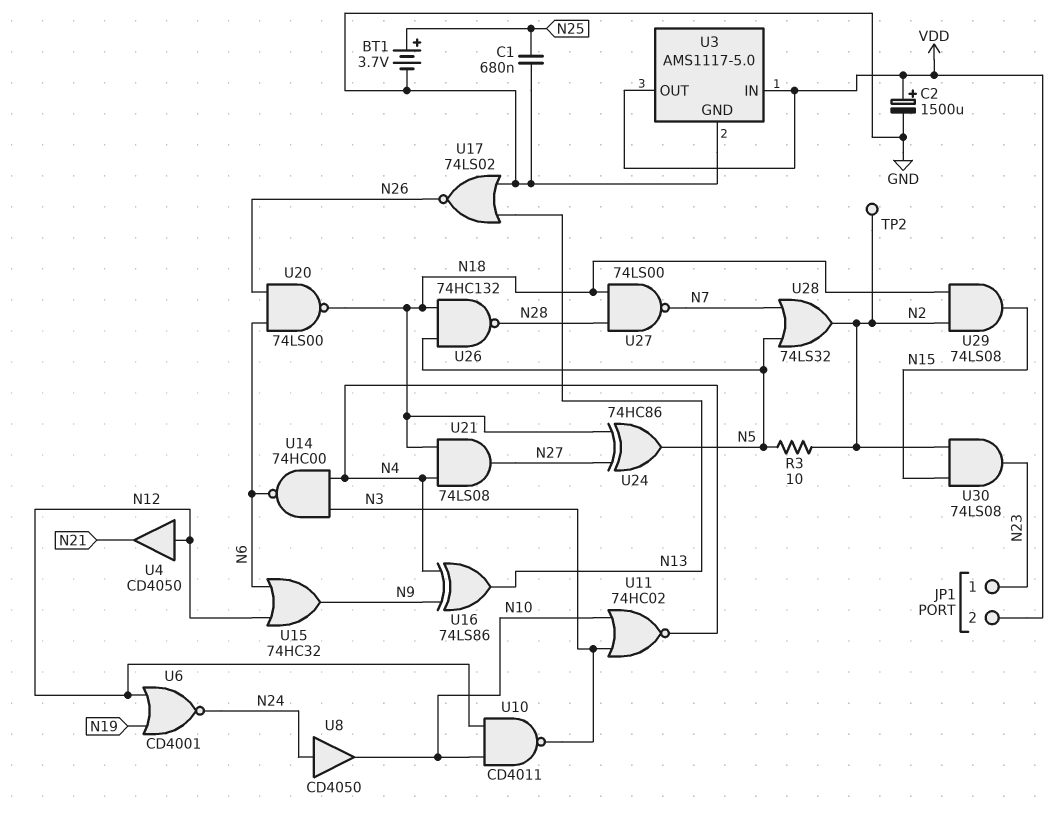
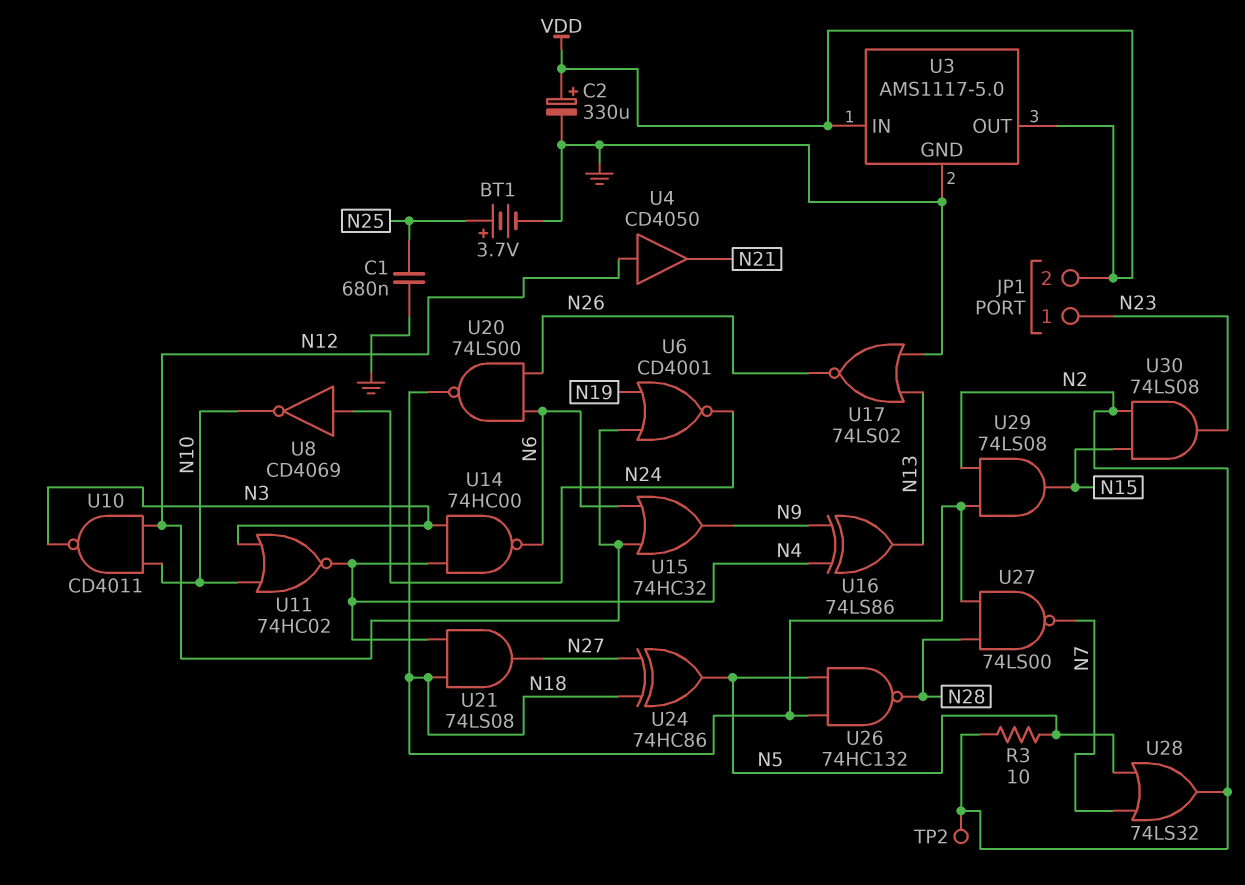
C2: 1500uF (plus VDD, minus GND) -> 330uF (plus VDD, minus GND)
U8: buffer CD4050 (in N24, out N10) -> NOT CD4069 (in N24, out N10)

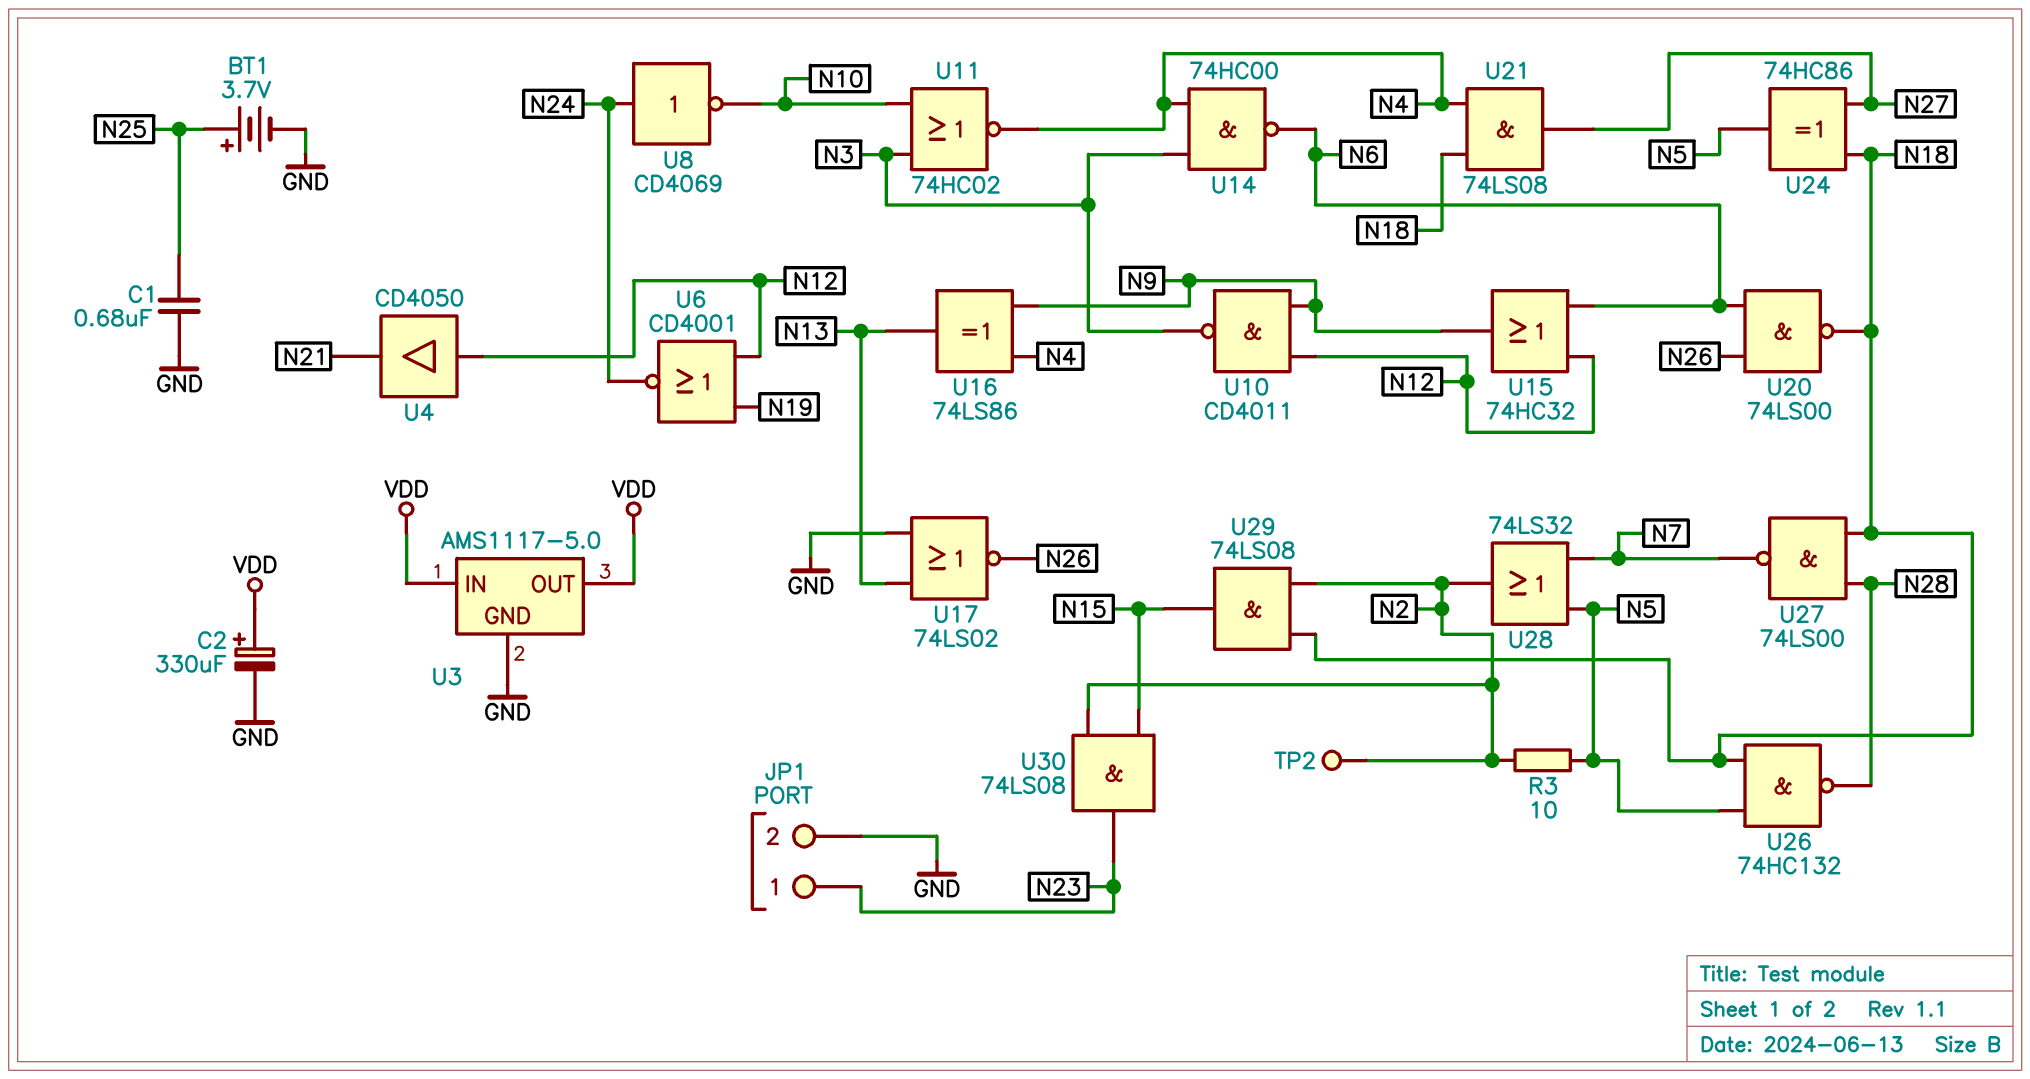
JP1 pin 2: VDD -> GND
U10: NAND CD4011 (in N10, in N12, out N3) -> NAND CD4011 (in N9, in N12, out N3)

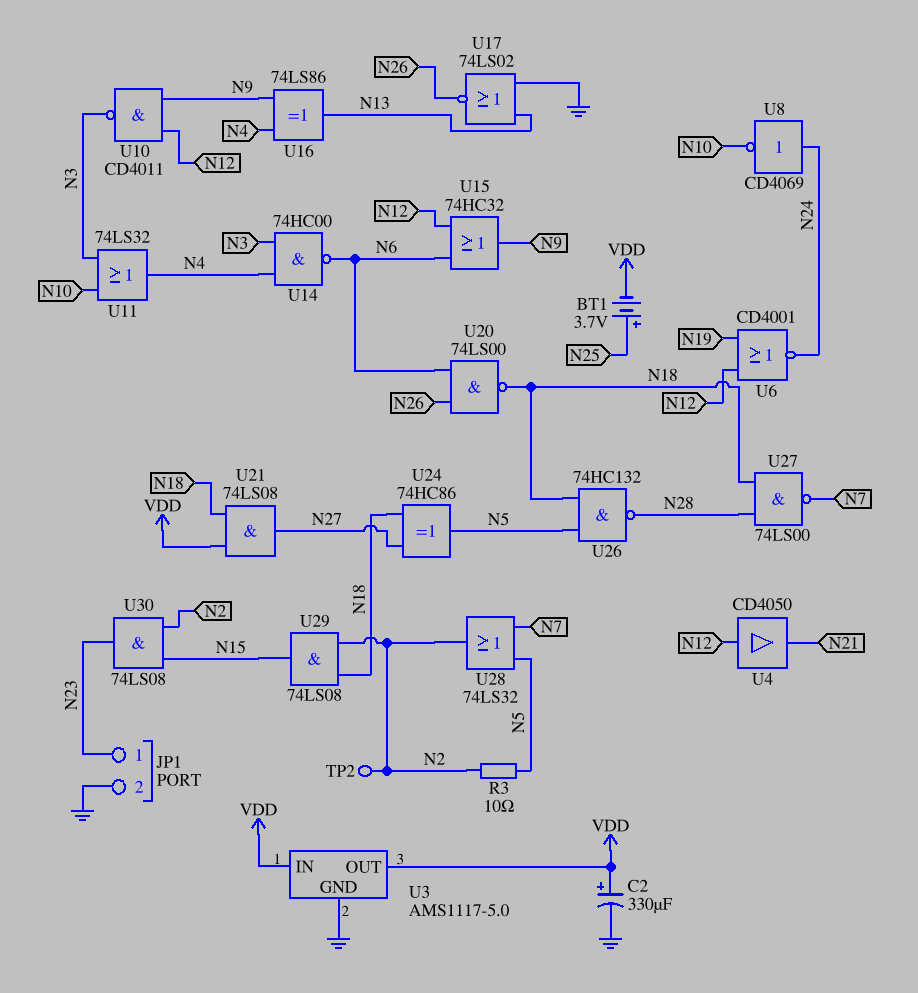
BT1: 3.7V (plus N25, minus GND) -> 3.7V (plus N25, minus VDD)
C1: 680nF (GND, N25) -> none
U11: NOR 74HC02 (in N3, in N10, out N4) -> OR 74LS32 (in N3, in N10, out N4)
U21: AND 74LS08 (in N4, in N18, out N27) -> AND 74LS08 (in N18, in VDD, out N27)

